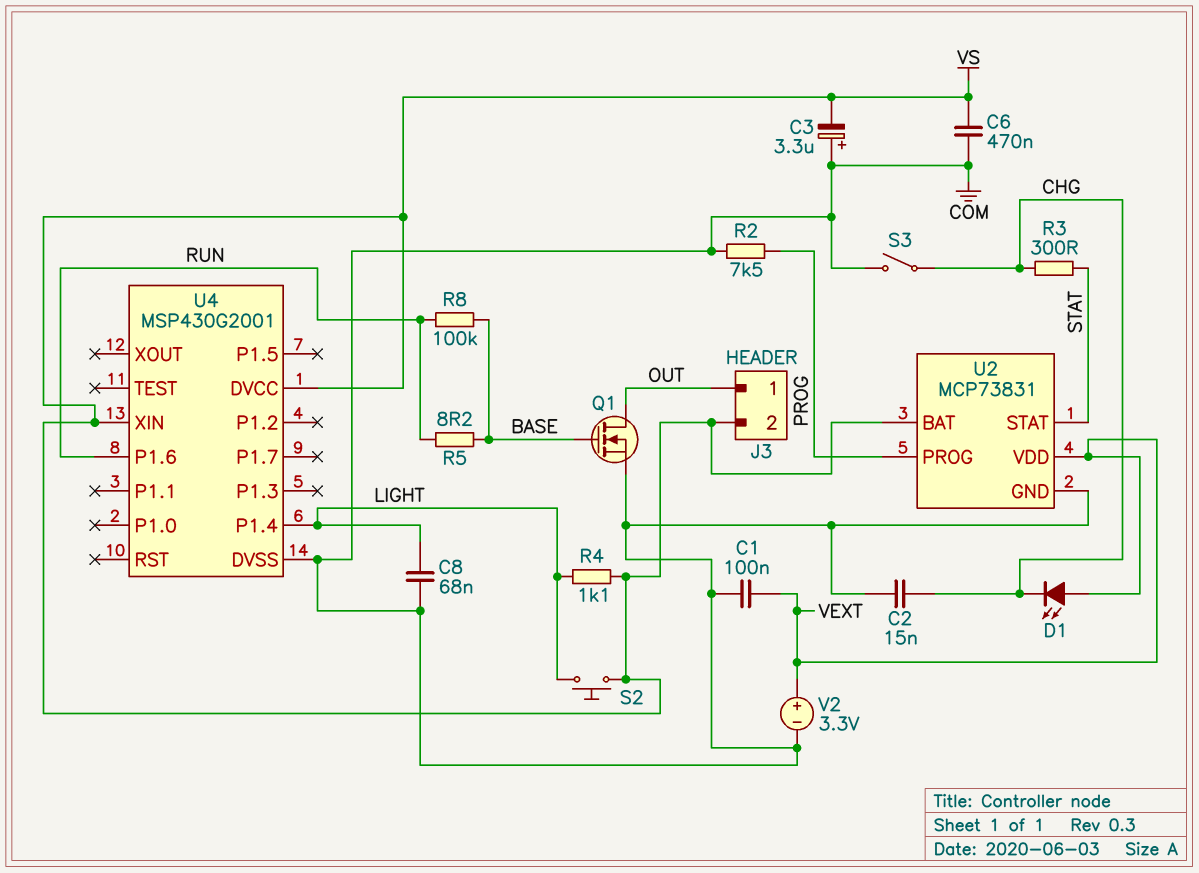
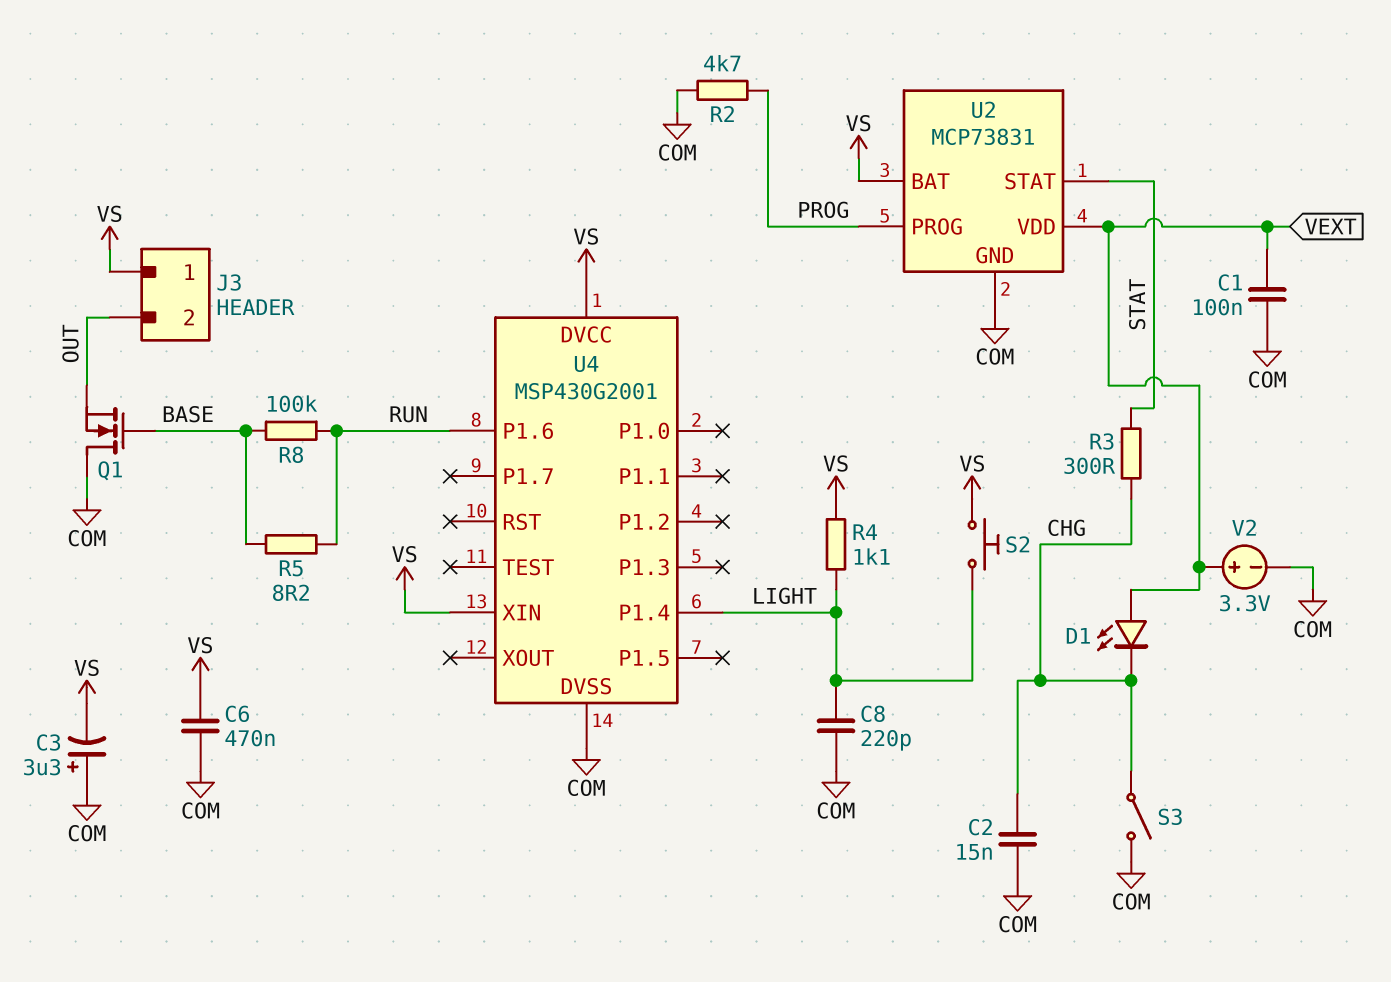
C8: 68nF (COM, LIGHT) -> 220pF (COM, LIGHT)
J3 pin 1: OUT -> VS
J3 pin 2: VS -> OUT
Q1: NMOS (G BASE, D OUT, S COM) -> NMOS (G BASE, D COM, S OUT)
R2: 7.5k (COM, PROG) -> 4.7k (COM, PROG)

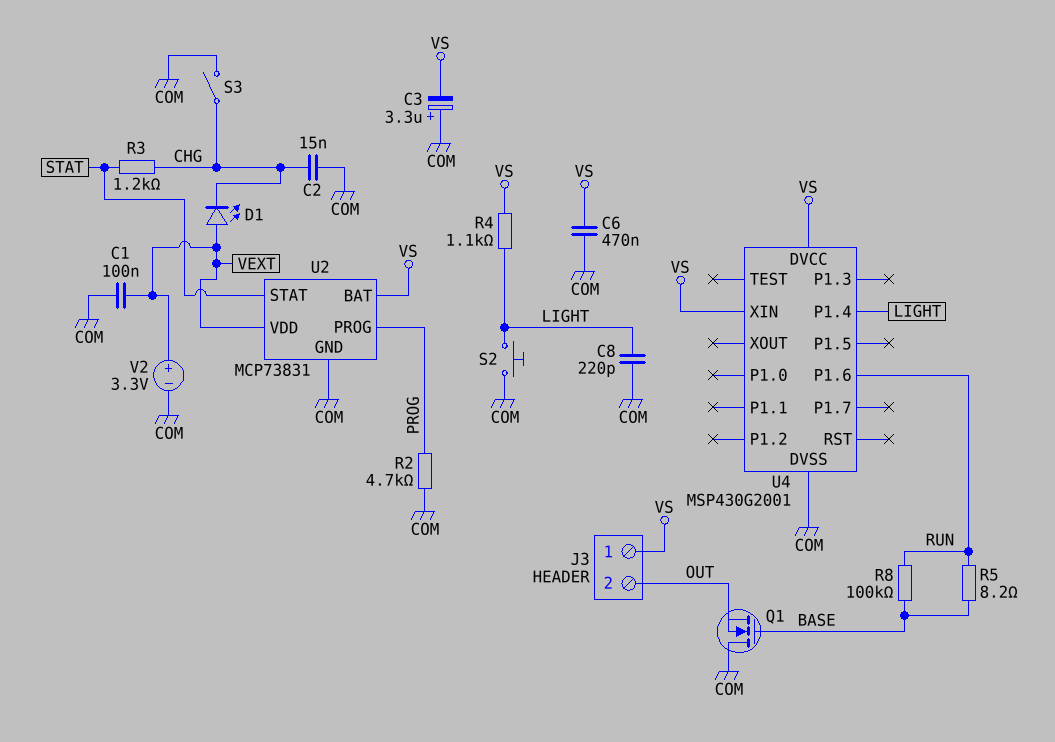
R3: 300 (CHG, STAT) -> 1.2k (CHG, STAT)
S2: button (LIGHT, VS) -> button (COM, LIGHT)

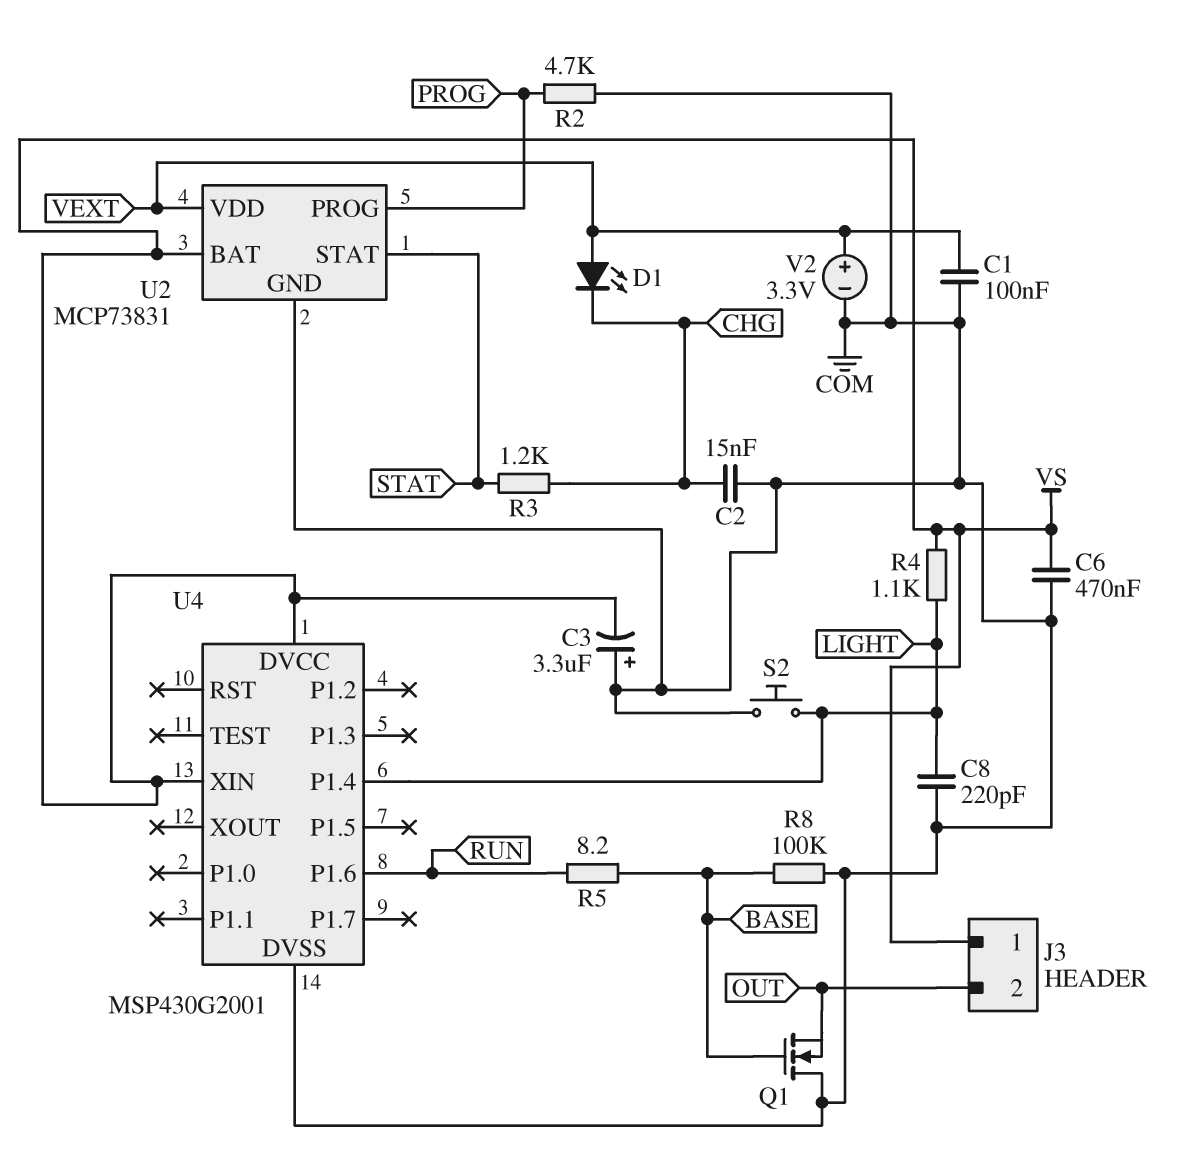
R8: 100k (BASE, RUN) -> 100k (BASE, COM)
S3: switch (CHG, COM) -> none

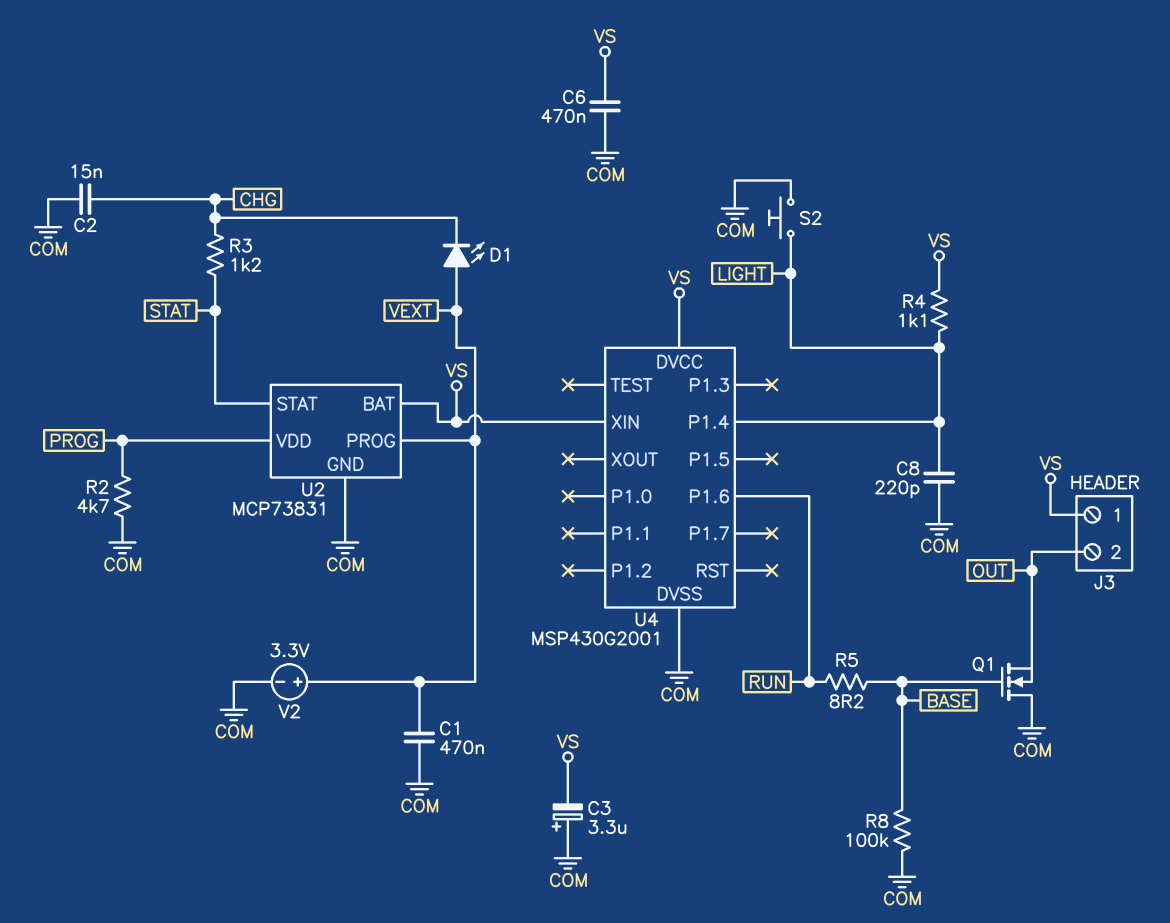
C1: 100nF (COM, VEXT) -> 470nF (COM, VEXT)
U2 pin PROG: PROG -> VEXT
U2 pin VDD: VEXT -> PROG

